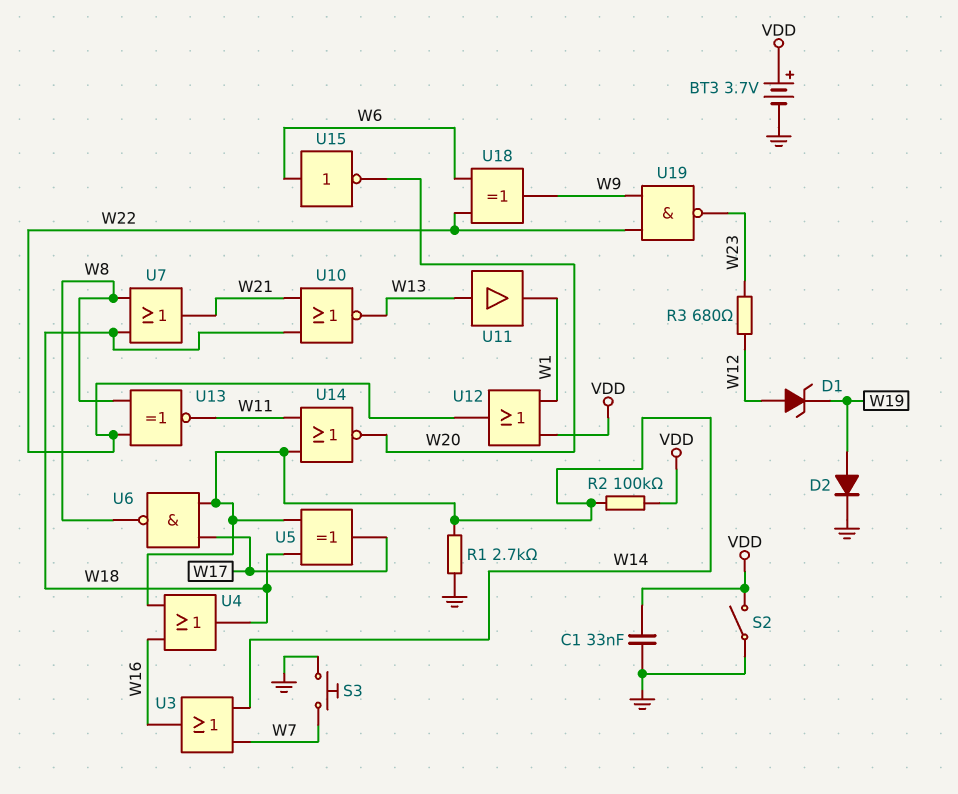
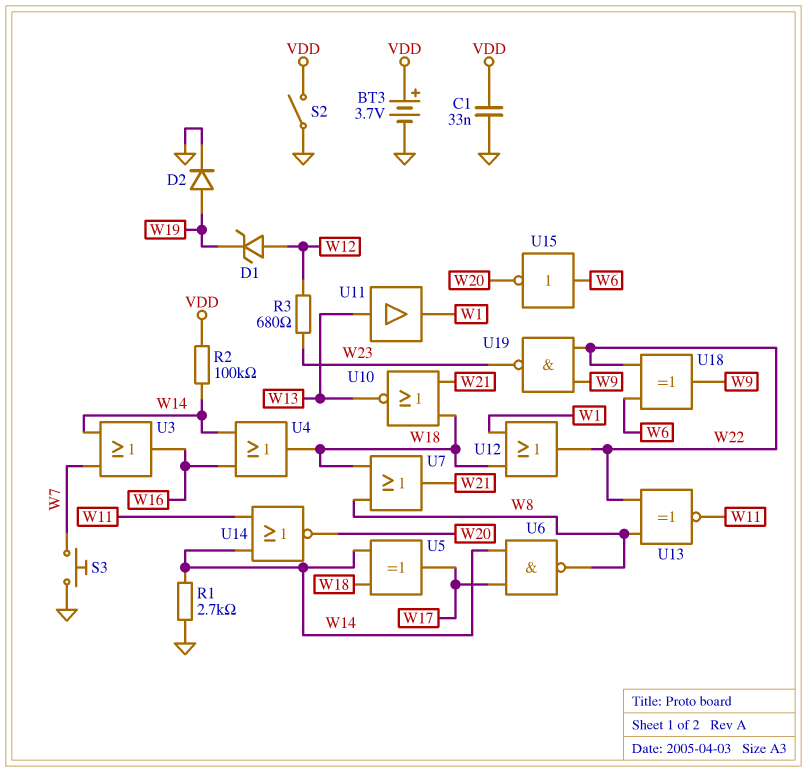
U12: OR (in VDD, in W1, out W22) -> OR (in W1, in W18, out W22)

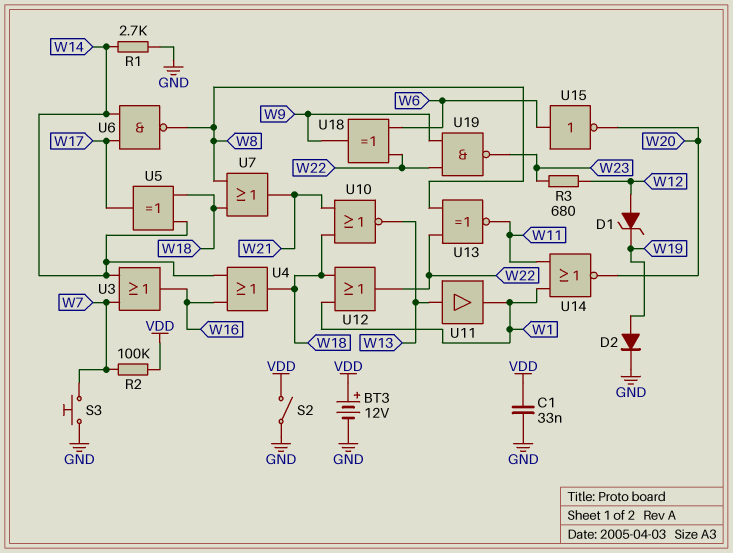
BT3: 3.7V (plus VDD, minus GND) -> 12V (plus VDD, minus GND)
R2: 100k (VDD, W14) -> 100k (VDD, W7)
U14: NOR (in W11, in W14, out W20) -> NOR (in W1, in W11, out W20)

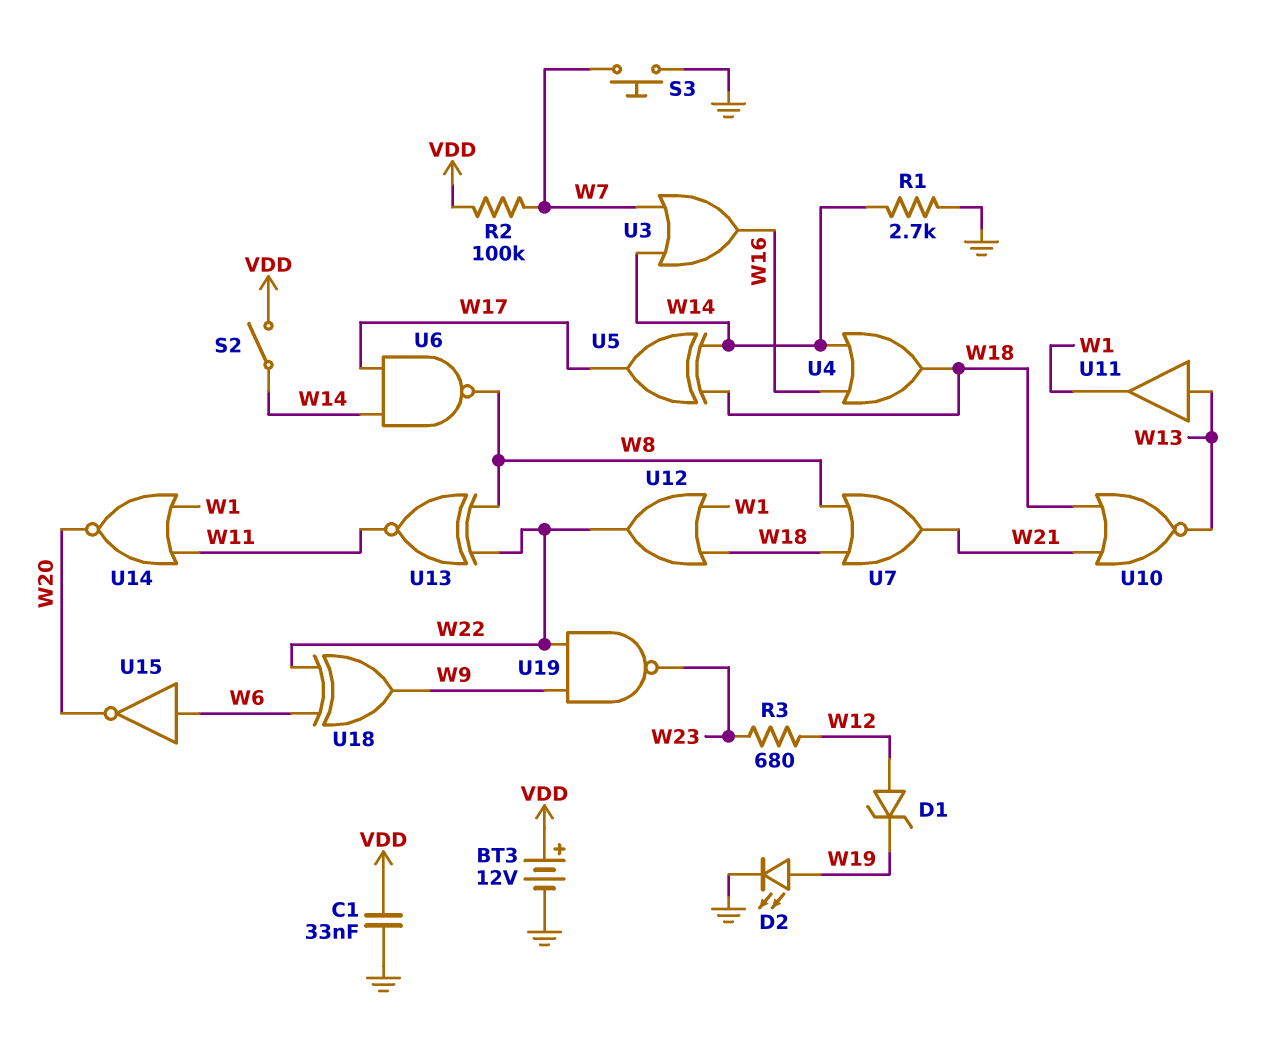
D2: diode (A W19, K GND) -> LED (A W19, K GND)
S2: switch (GND, VDD) -> switch (VDD, W14)

